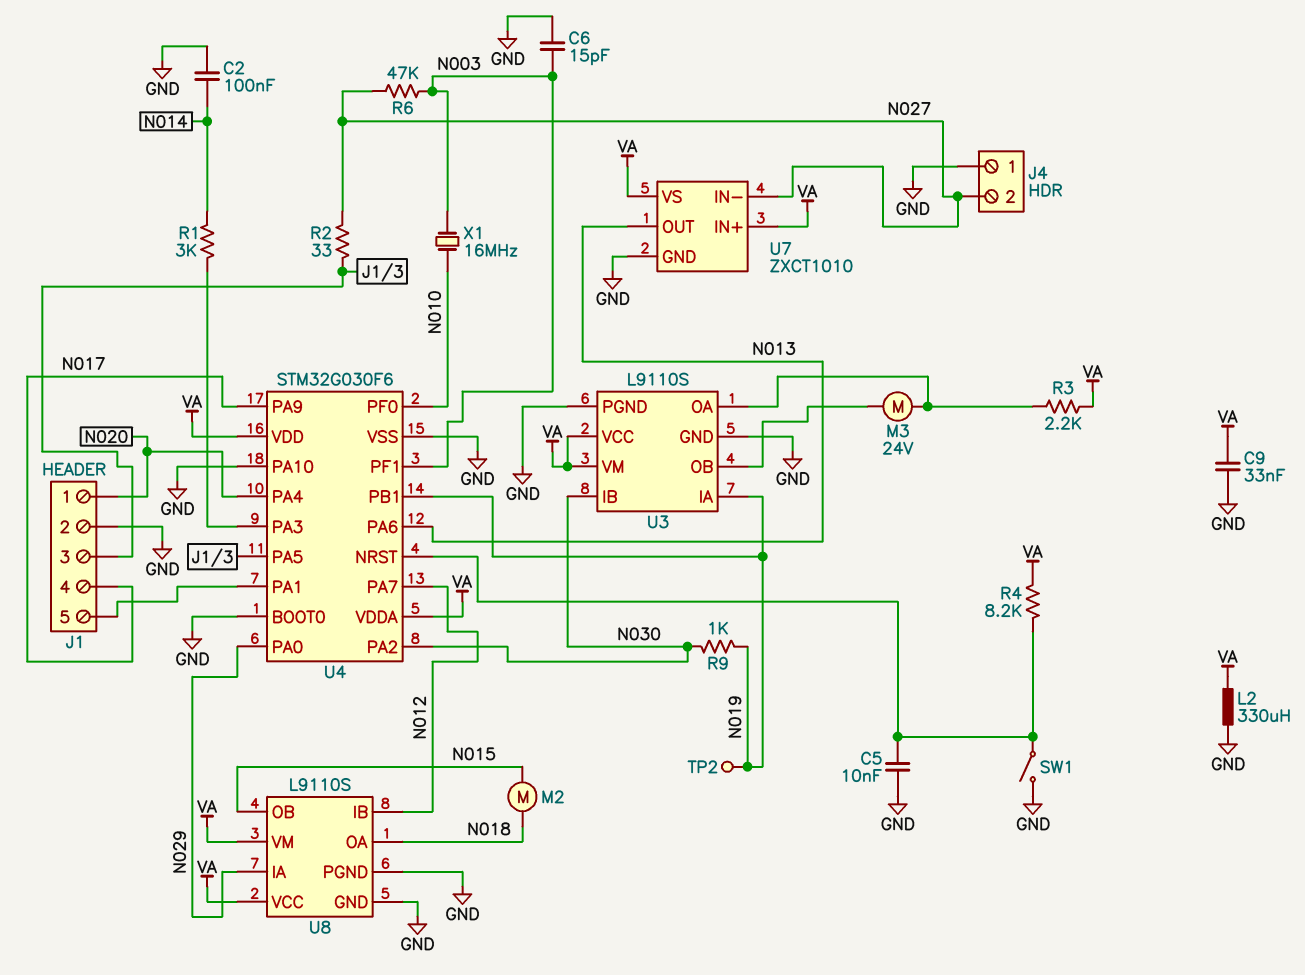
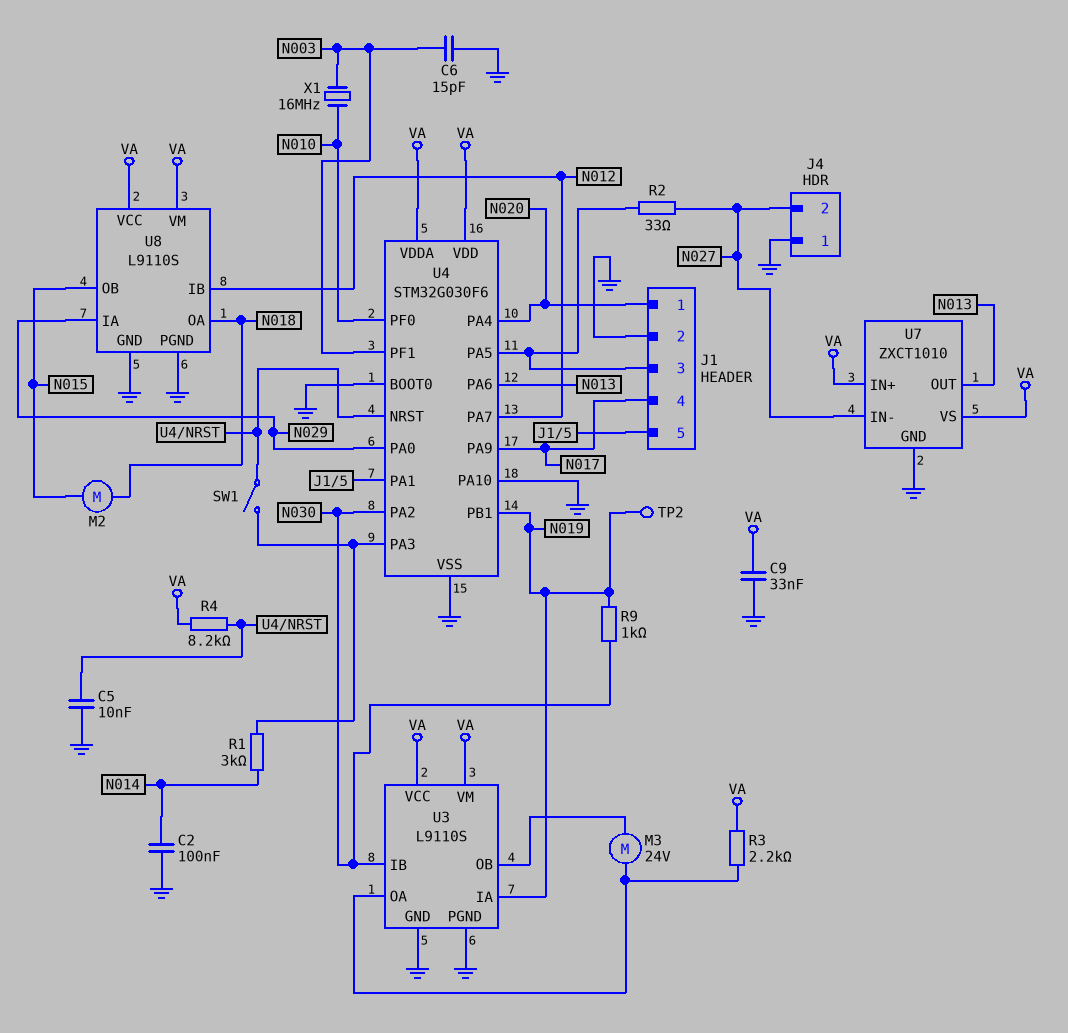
L2: 330uH (GND, VA) -> none
R6: 47k (N003, N027) -> none
SW1: switch (GND, U4/NRST) -> switch (U4/NRST, U4/PA3)

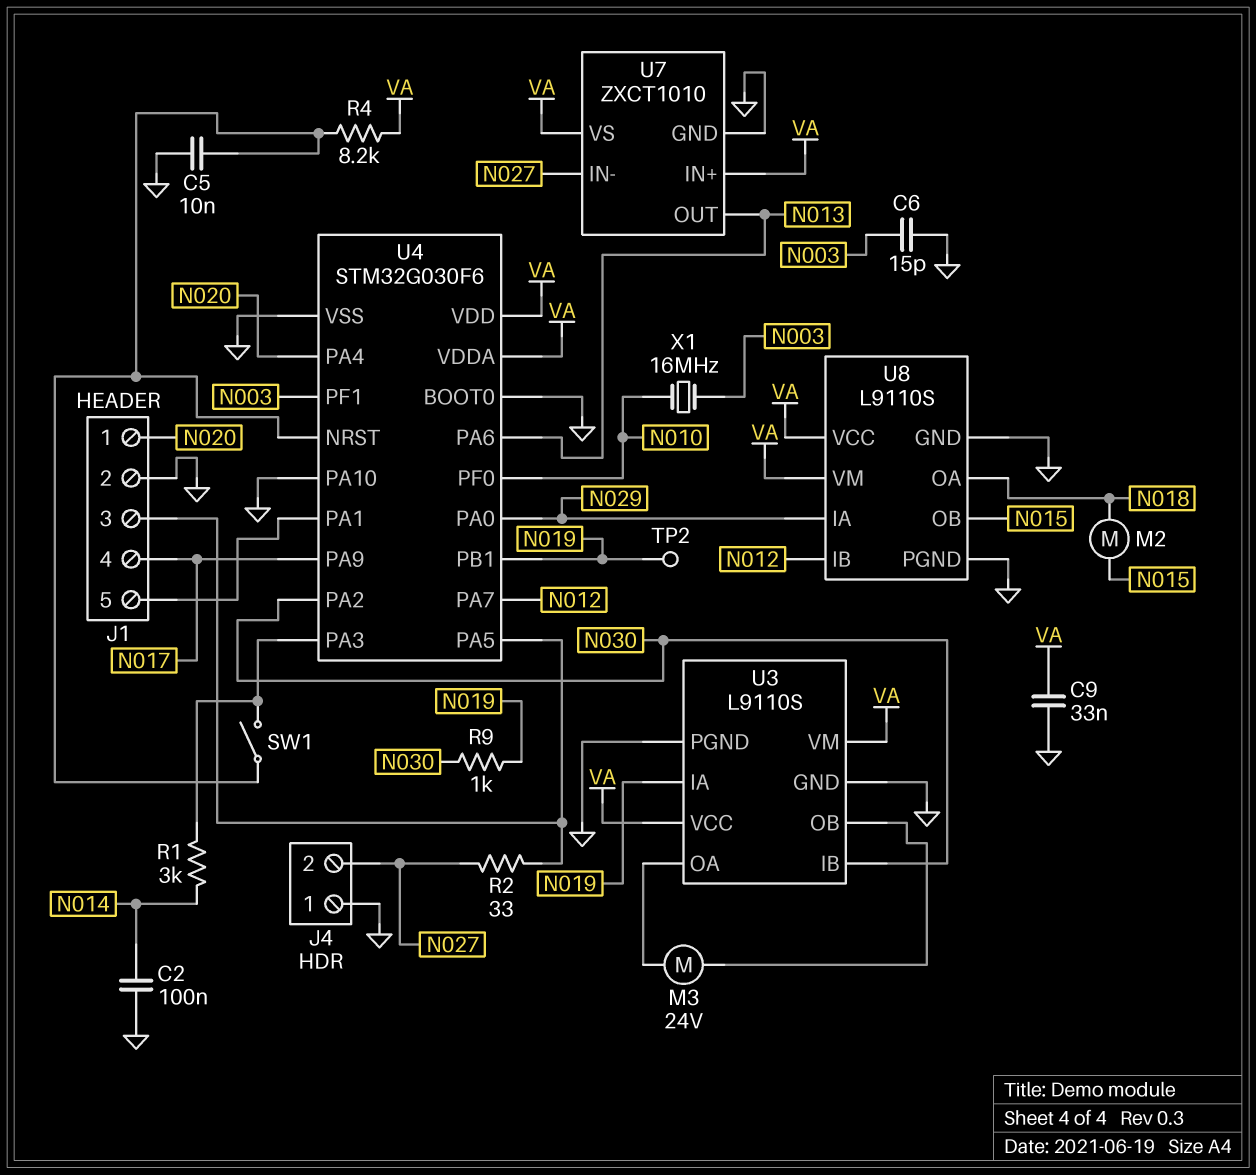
R3: 2.2k (U3/OA, VA) -> none

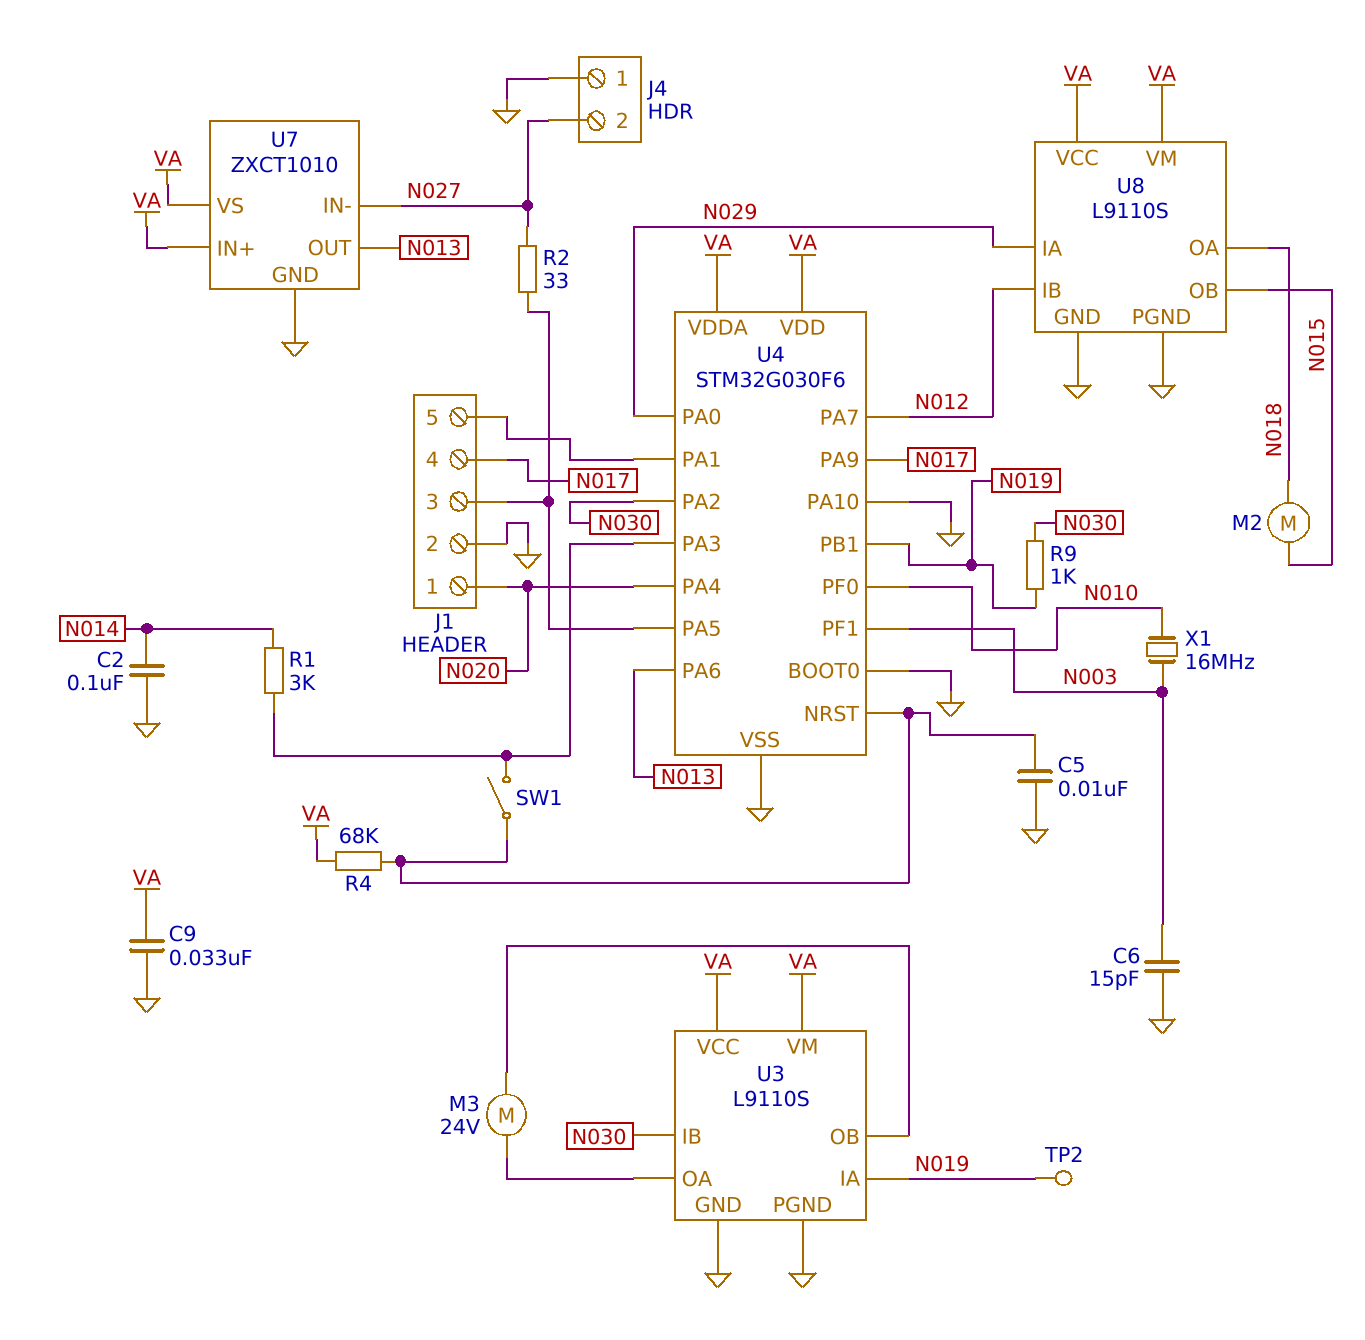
R4: 8.2k (U4/NRST, VA) -> 68k (U4/NRST, VA)

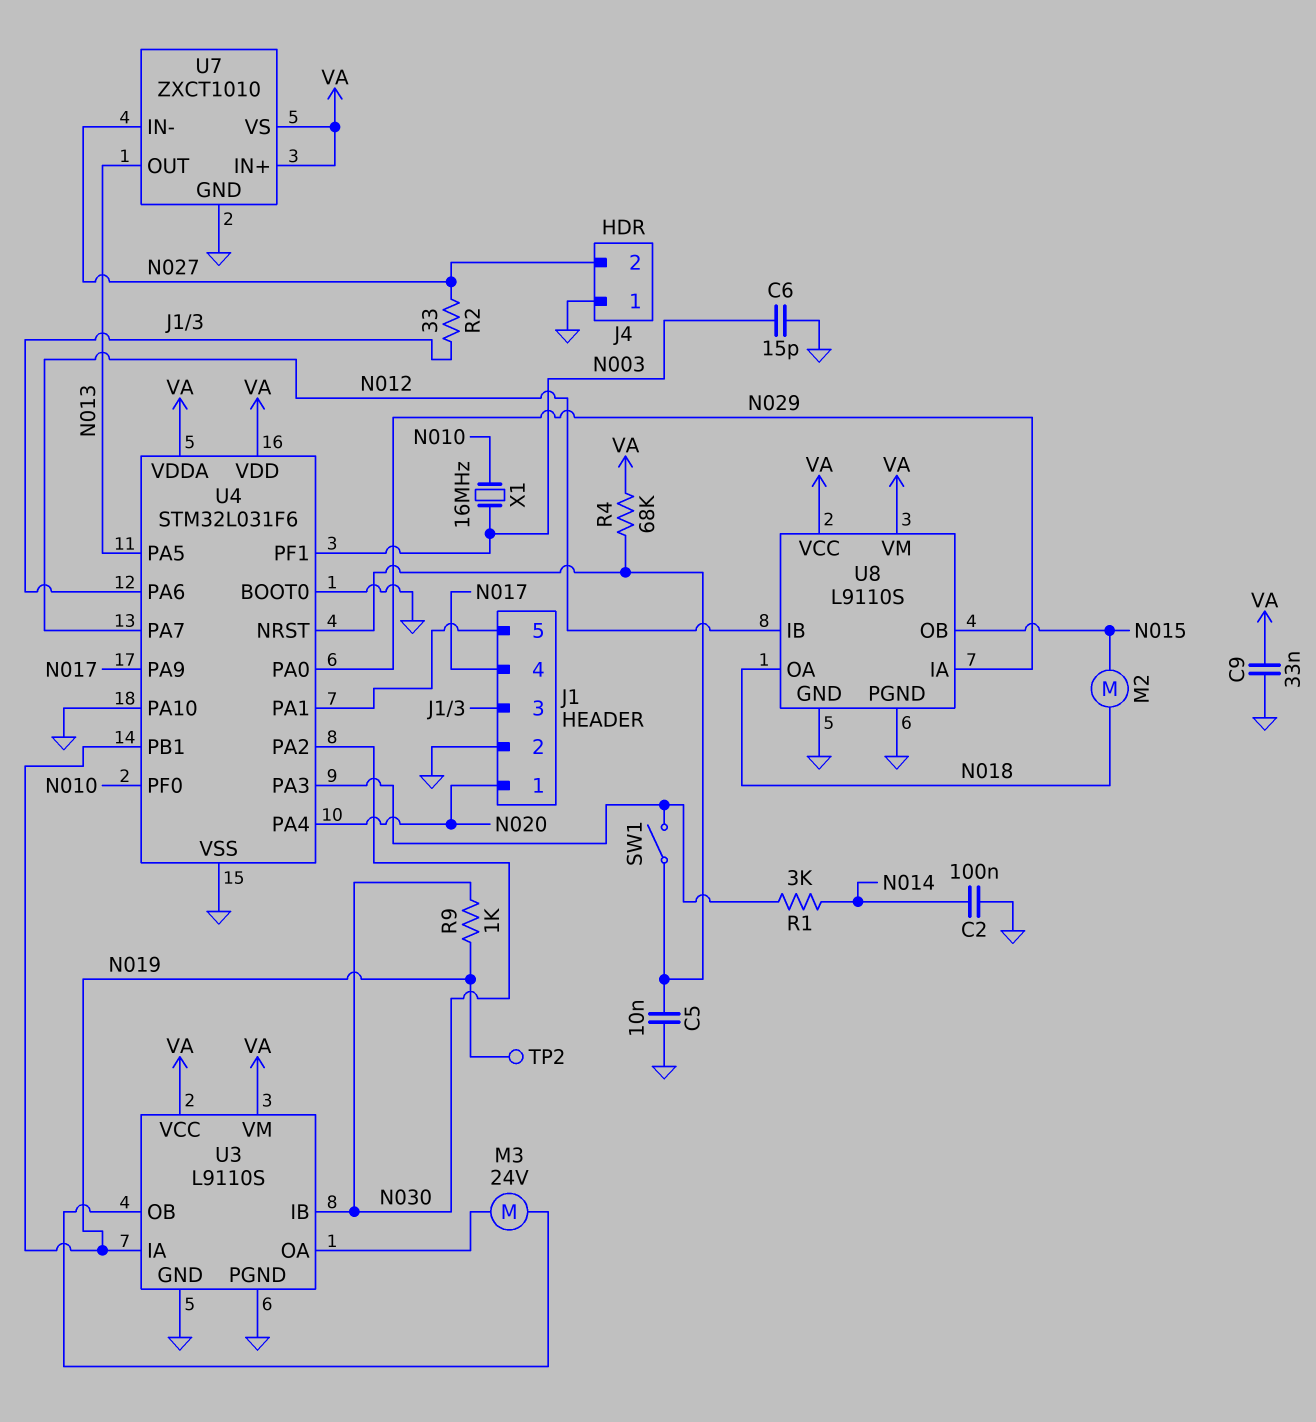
U4: STM32G030F6 -> STM32L031F6
U4 pin PA5: J1/3 -> N013
U4 pin PA6: N013 -> J1/3

